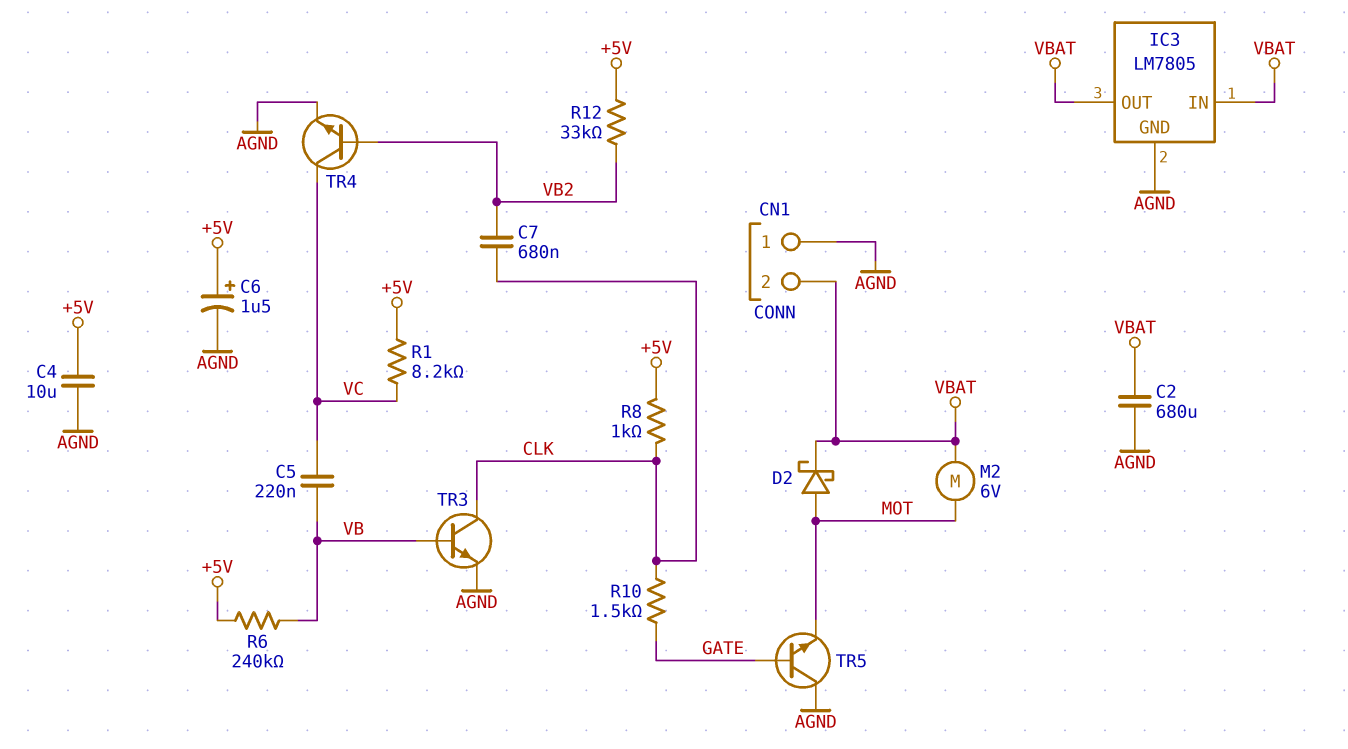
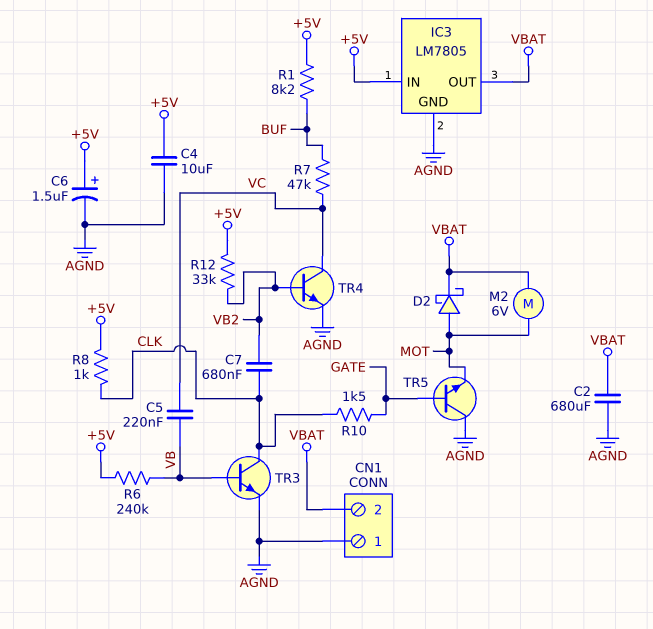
IC3 pin IN: VBAT -> +5V
R1: 8.2k (+5V, VC) -> 8.2k (+5V, BUF)
R7: none -> 47k (BUF, VC)

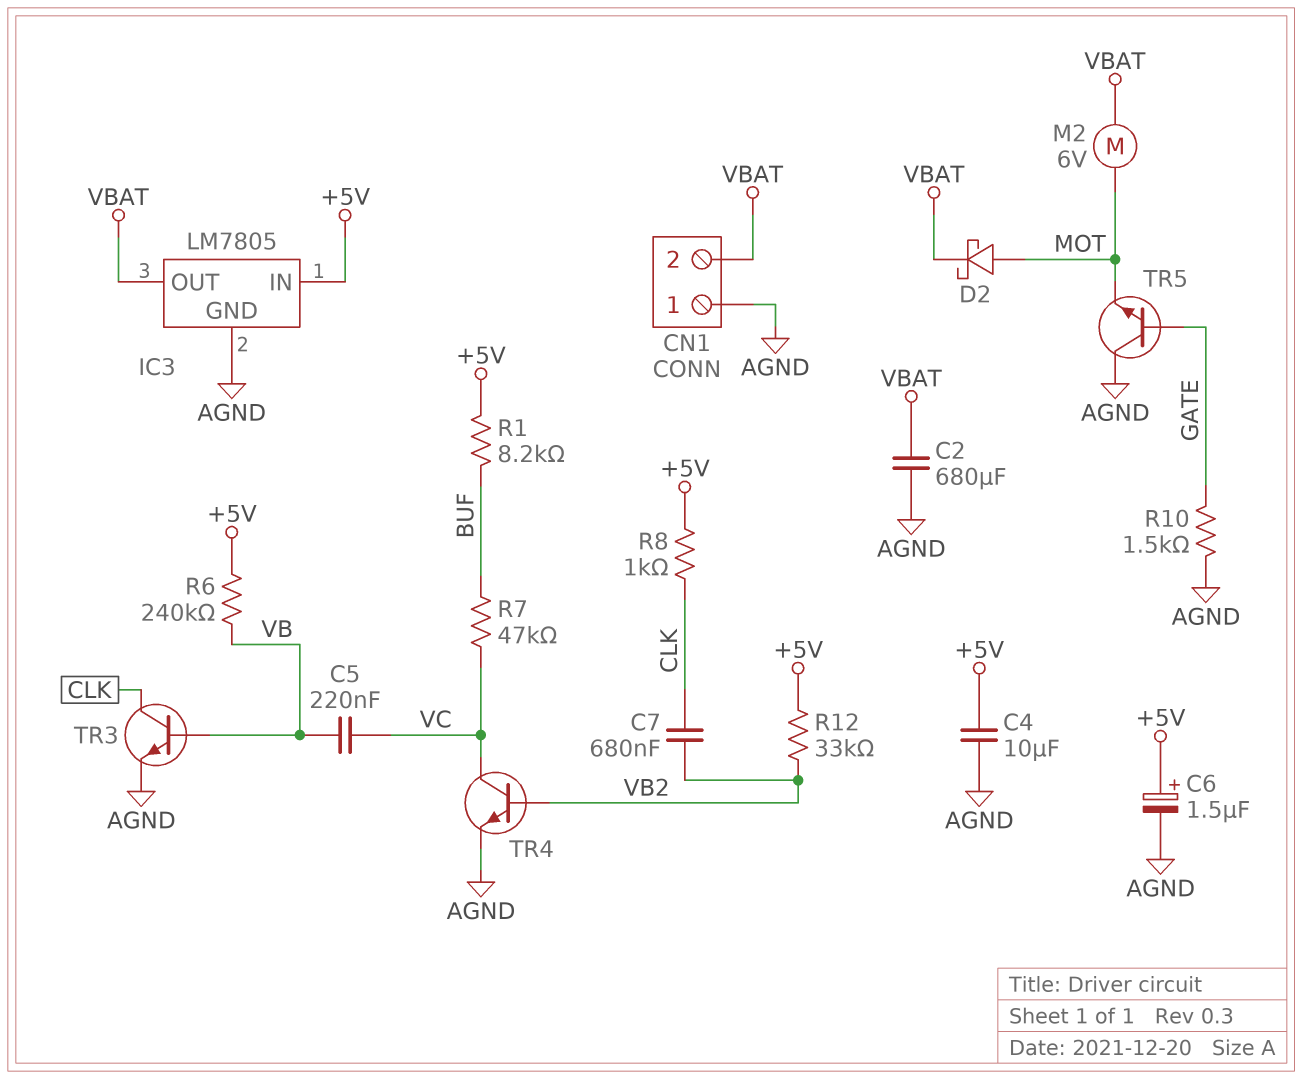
R10: 1.5k (CLK, GATE) -> 1.5k (AGND, GATE)

